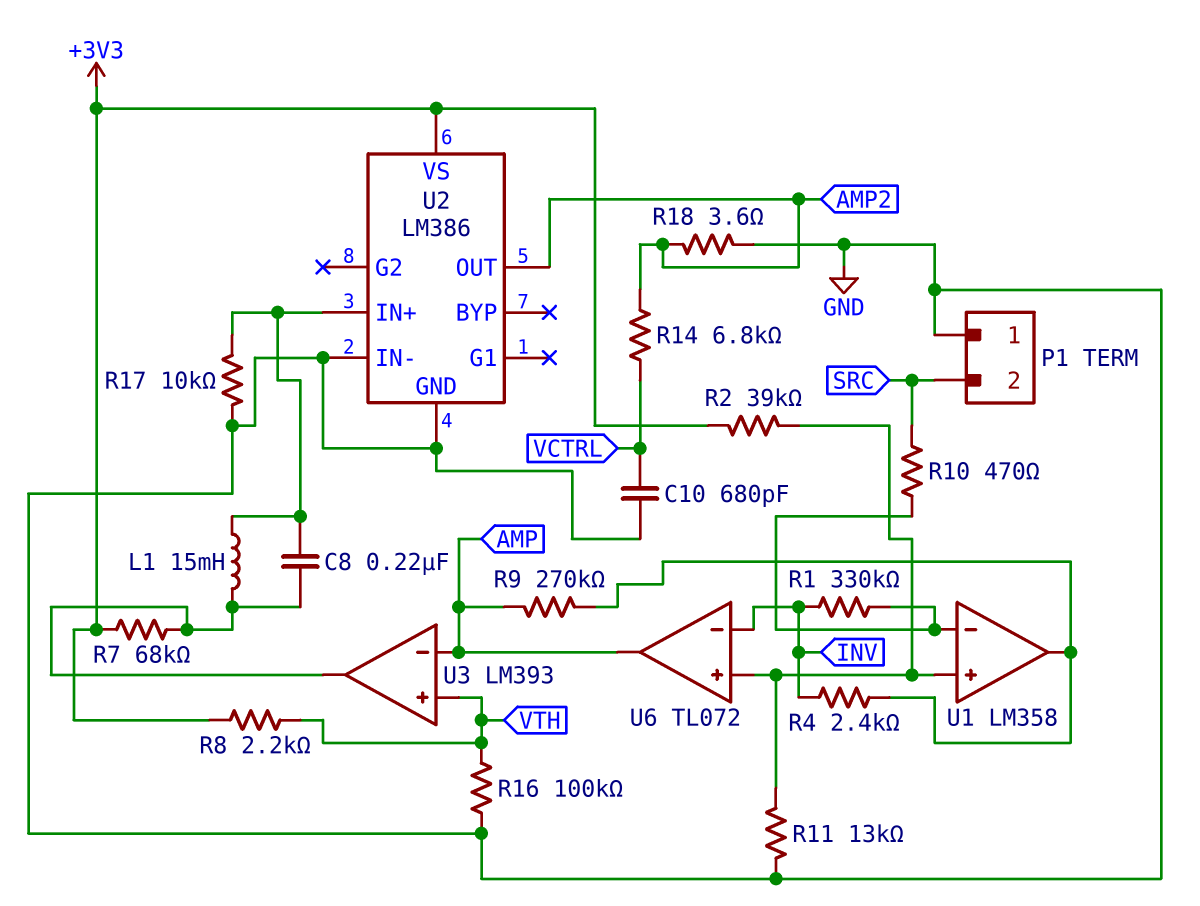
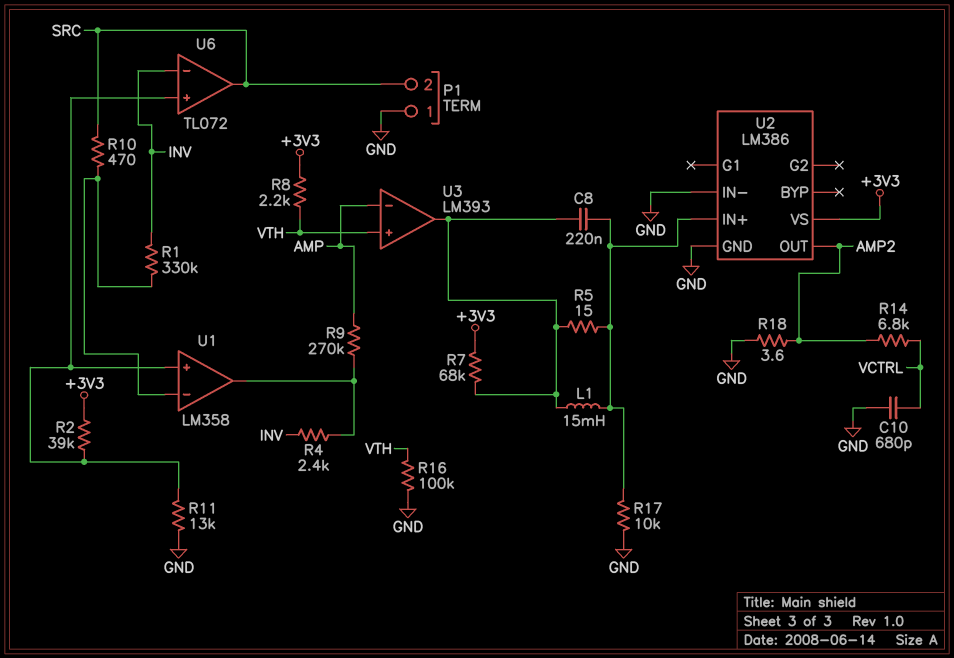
R5: none -> 15 (U2/IN+, U3/out)
U6 pin out: AMP -> SRC

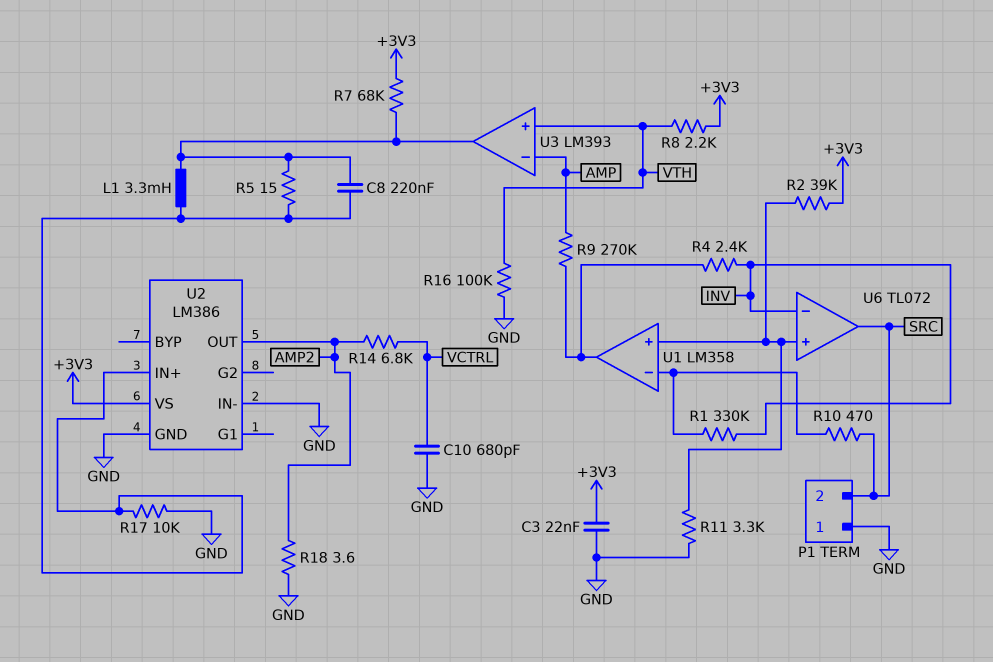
C3: none -> 22nF (+3V3, GND)
L1: 15mH (U2/IN+, U3/out) -> 3.3mH (U2/IN+, U3/out)
R11: 13k (GND, U1/in+) -> 3.3k (GND, U1/in+)

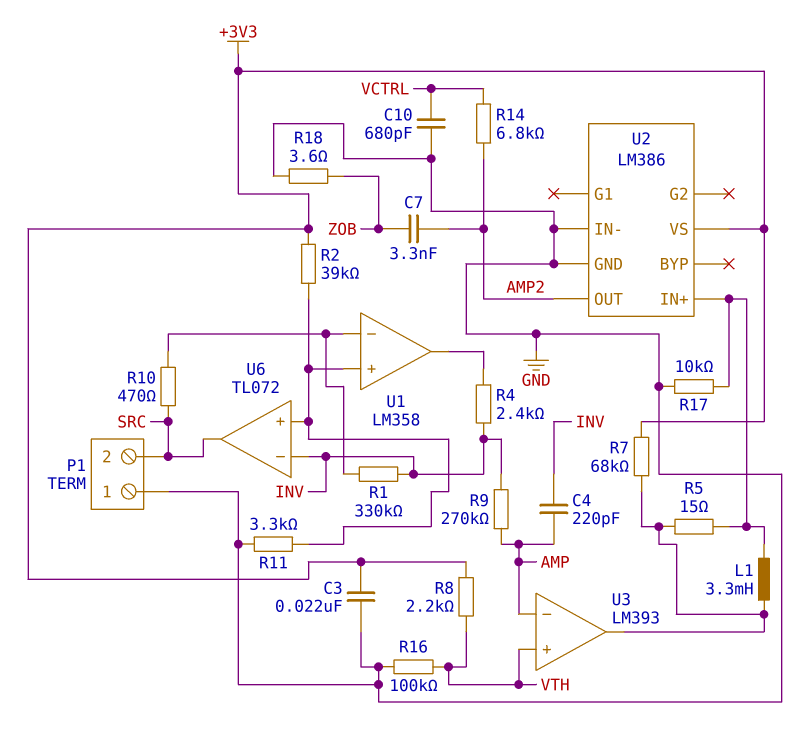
C4: none -> 220pF (AMP, INV)
C7: none -> 3.3nF (AMP2, ZOB)
C8: 220nF (U2/IN+, U3/out) -> none
R9: 270k (AMP, U1/out) -> 270k (AMP, INV)
R18: 3.6 (AMP2, GND) -> 3.6 (GND, ZOB)

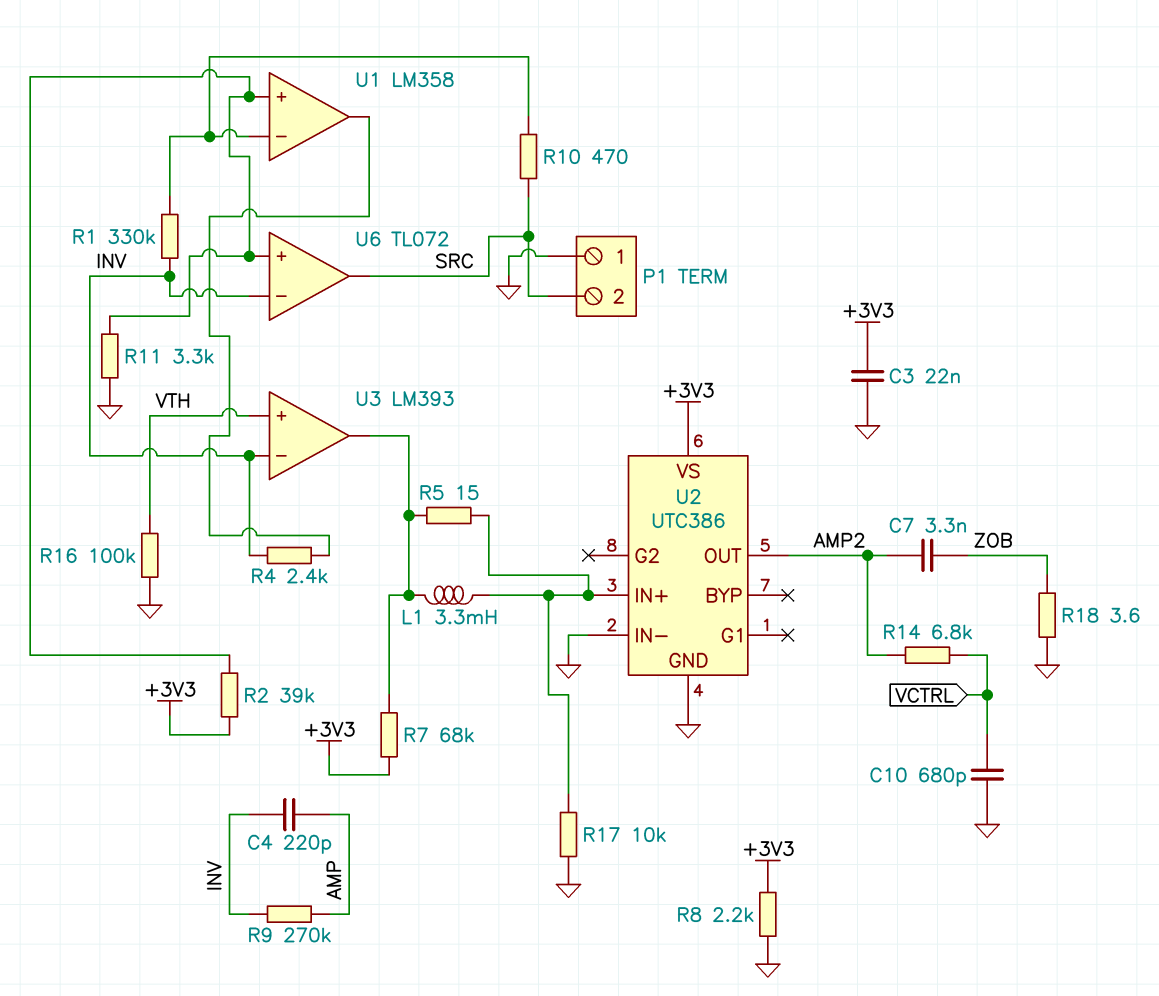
R8: 2.2k (+3V3, VTH) -> 2.2k (+3V3, GND)
U2: LM386 -> UTC386
U3 pin in-: AMP -> INV

